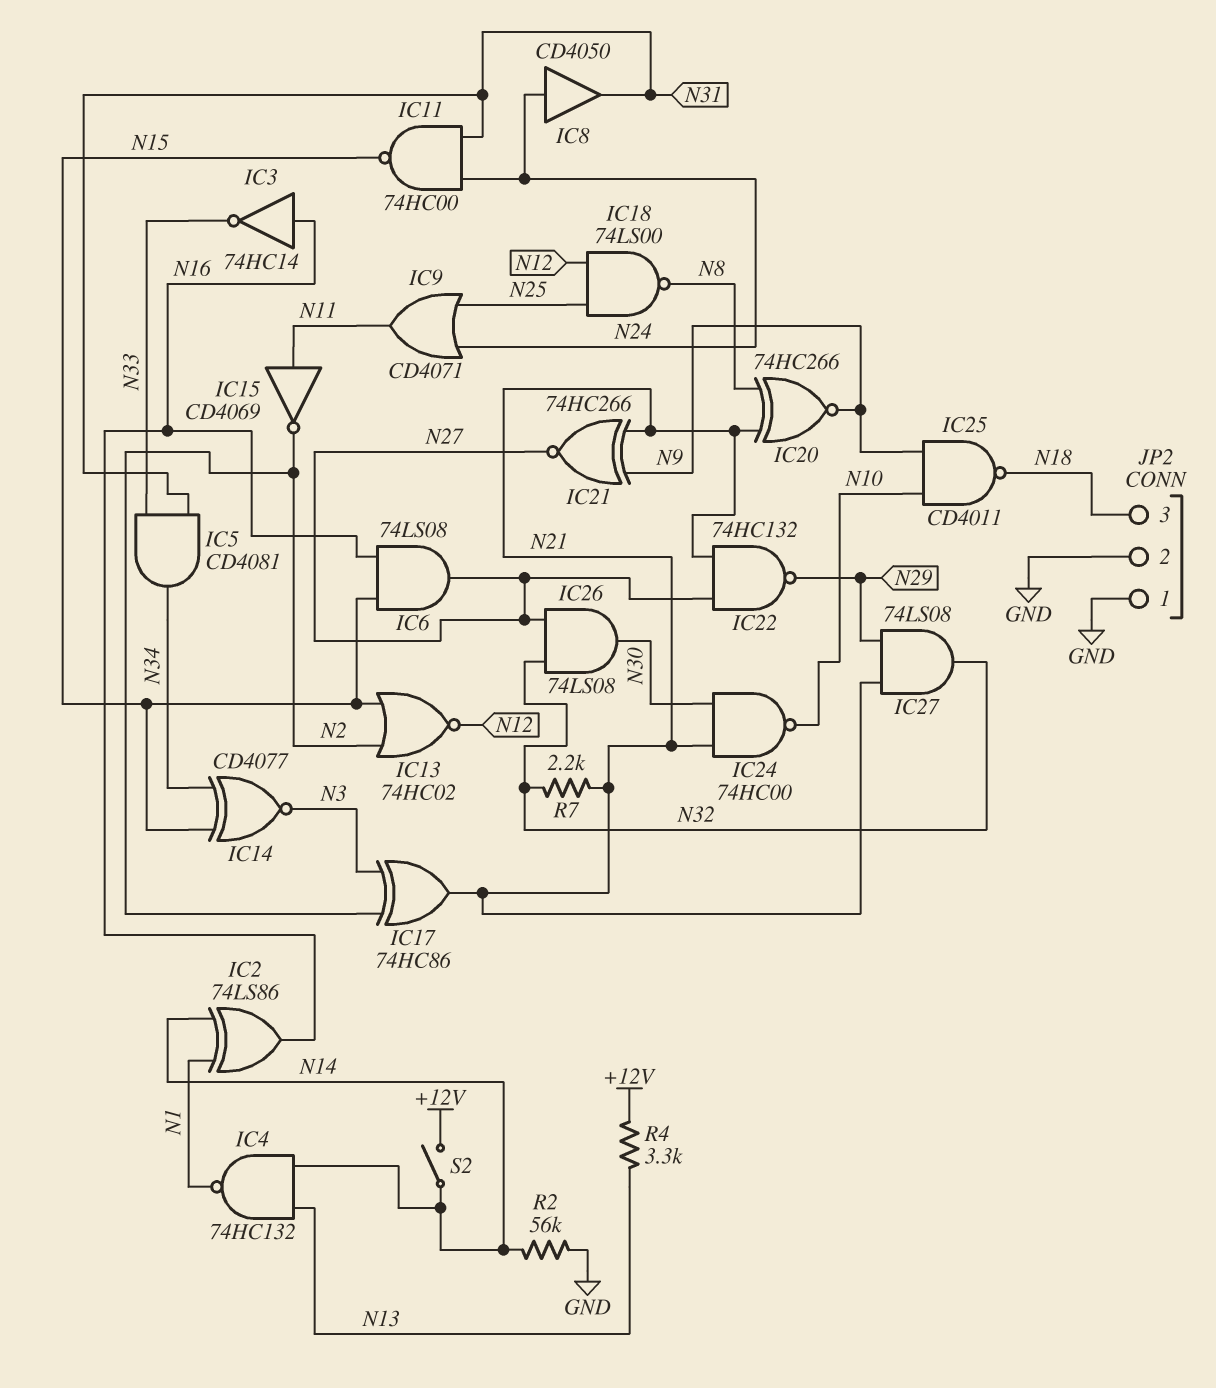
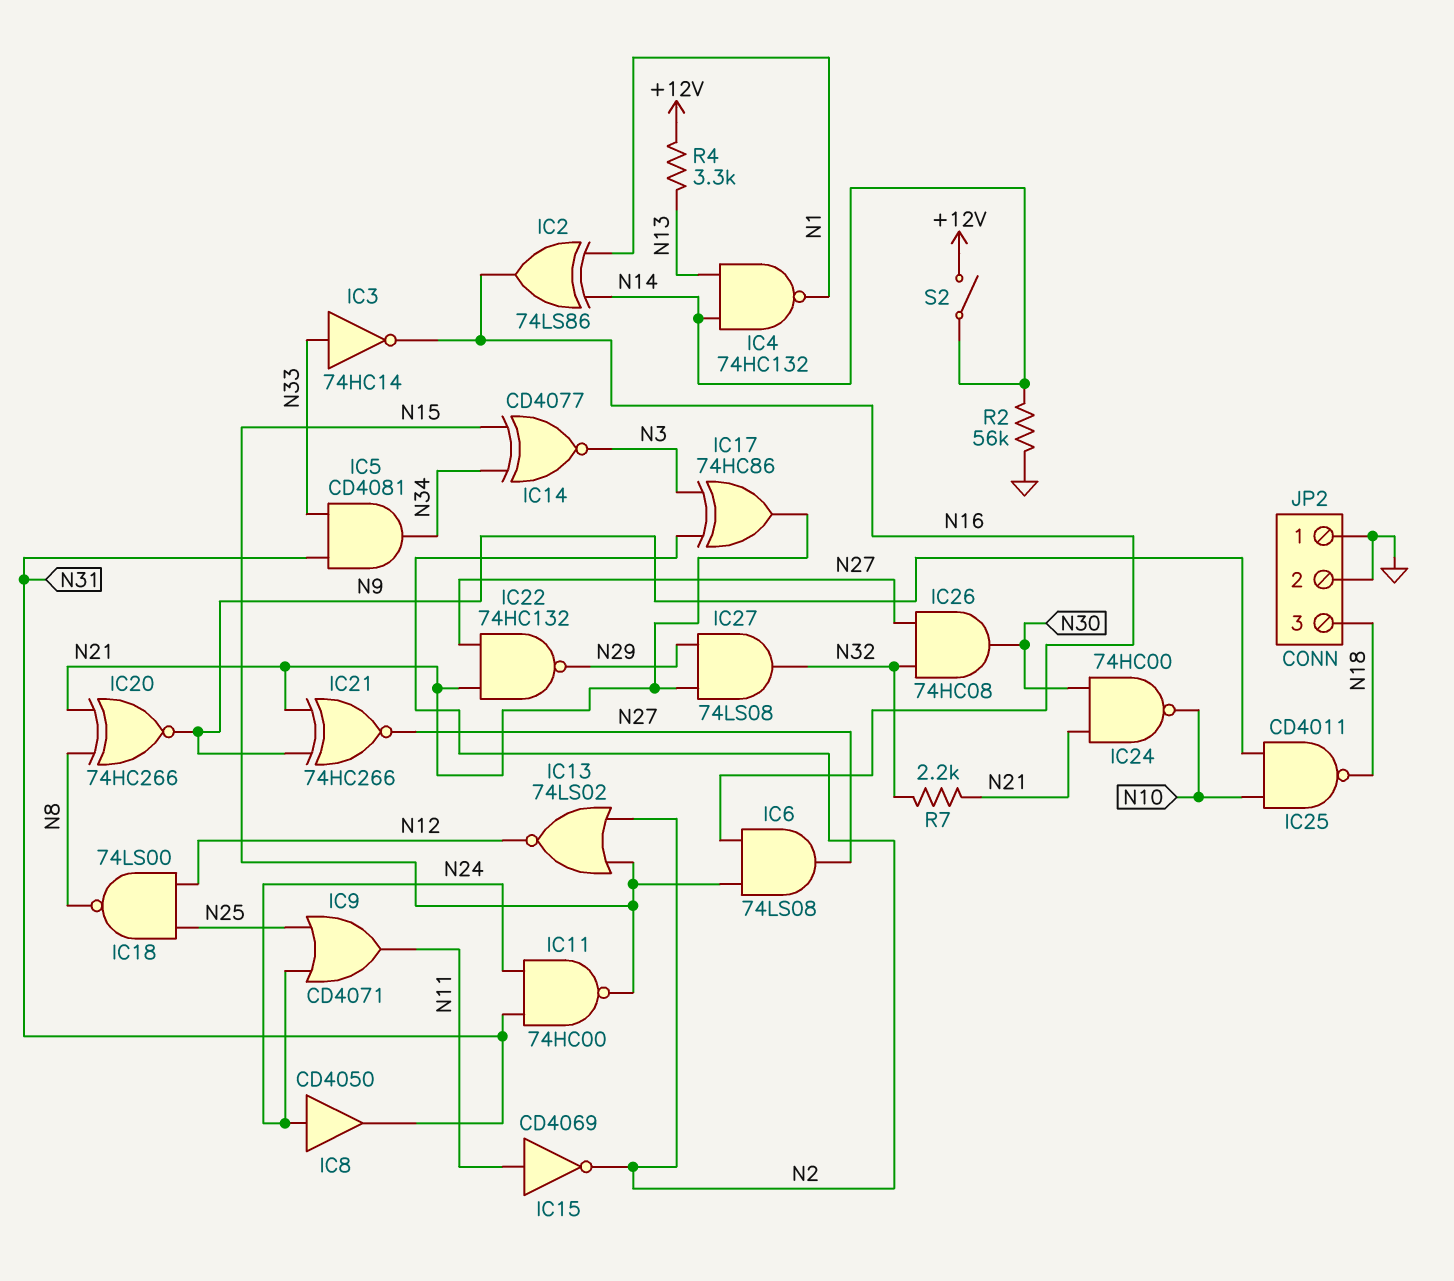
IC3: NOT 74HC14 (in N16, out N33) -> NOT 74HC14 (in N33, out N16)
IC13: NOR 74HC02 (in N2, in N15, out N12) -> NOR 74LS02 (in N2, in N15, out N12)
IC26: AND 74LS08 (in N27, in N32, out N30) -> AND 74HC08 (in N27, in N32, out N30)

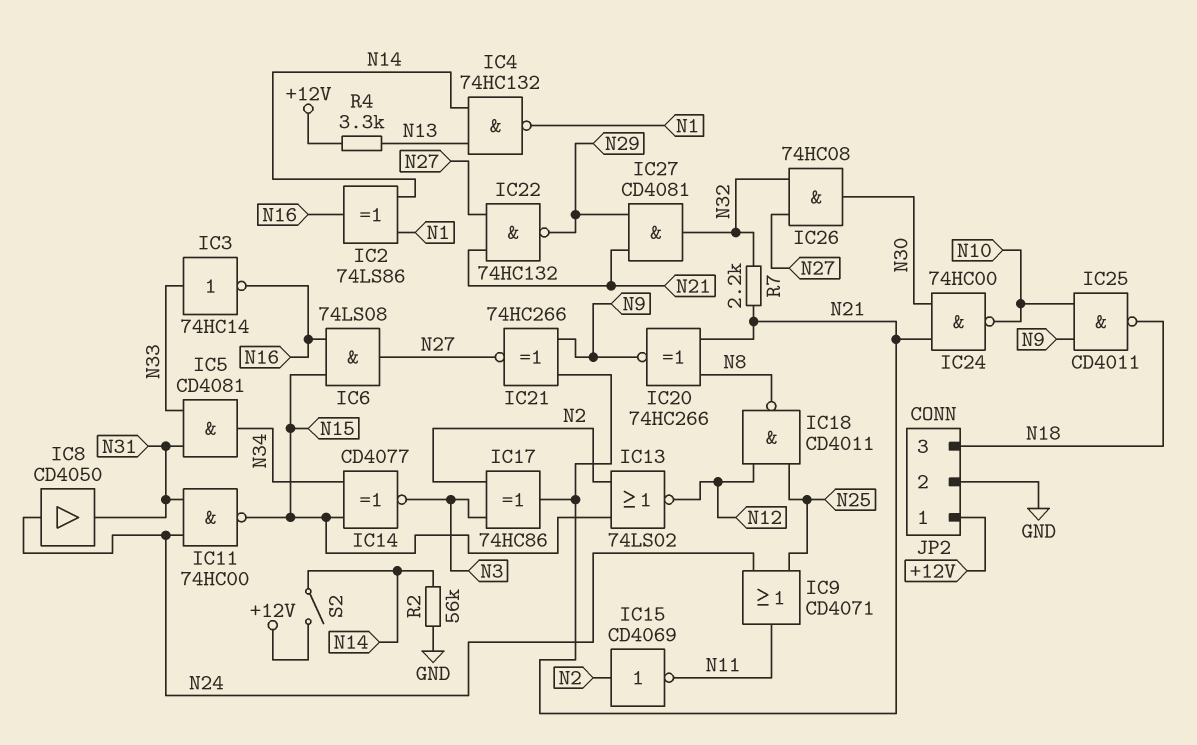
IC15: NOT CD4069 (in N11, out N2) -> NOT CD4069 (in N2, out N11)
IC18: NAND 74LS00 (in N12, in N25, out N8) -> NAND CD4011 (in N12, in N25, out N8)
IC27: AND 74LS08 (in N21, in N29, out N32) -> AND CD4081 (in N21, in N29, out N32)
JP2 pin 1: GND -> +12V

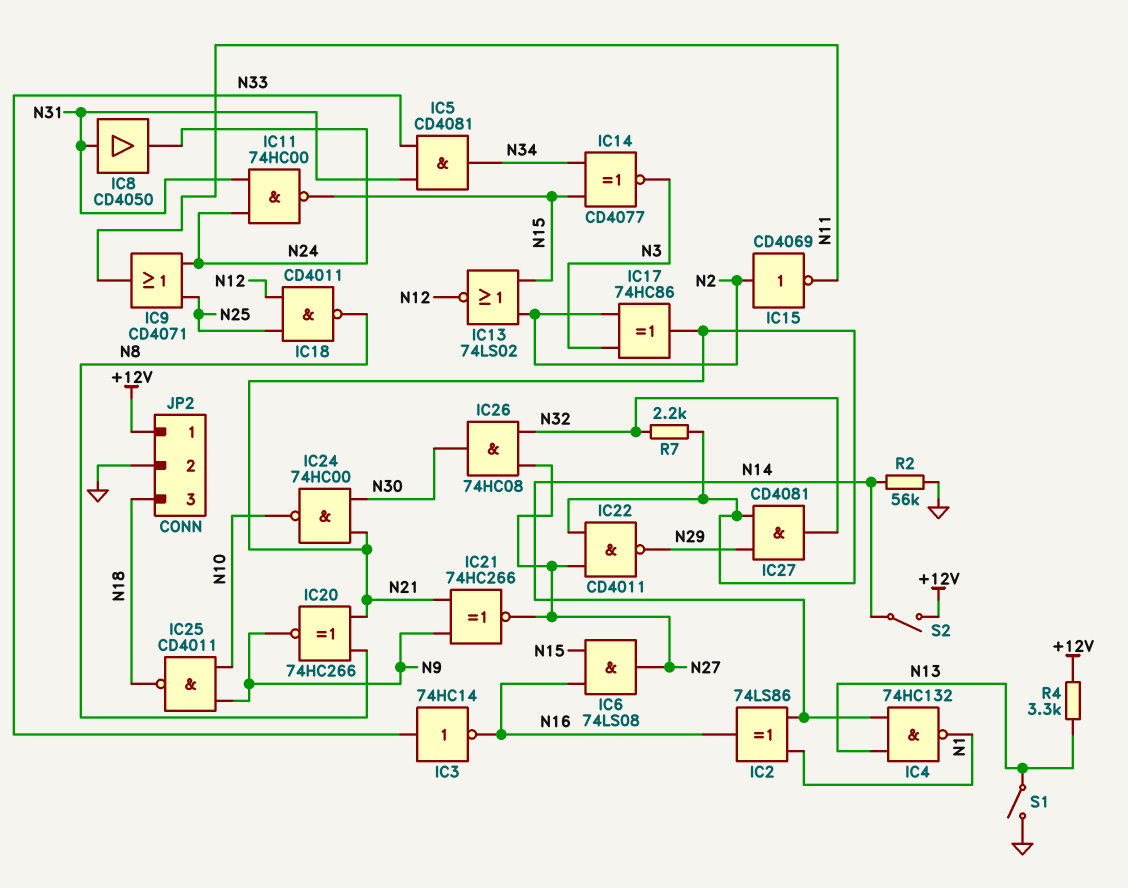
IC8: buffer CD4050 (in N24, out N31) -> buffer CD4050 (in N31, out N24)
IC22: NAND 74HC132 (in N21, in N27, out N29) -> NAND CD4011 (in N21, in N27, out N29)
S1: none -> switch (GND, N13)

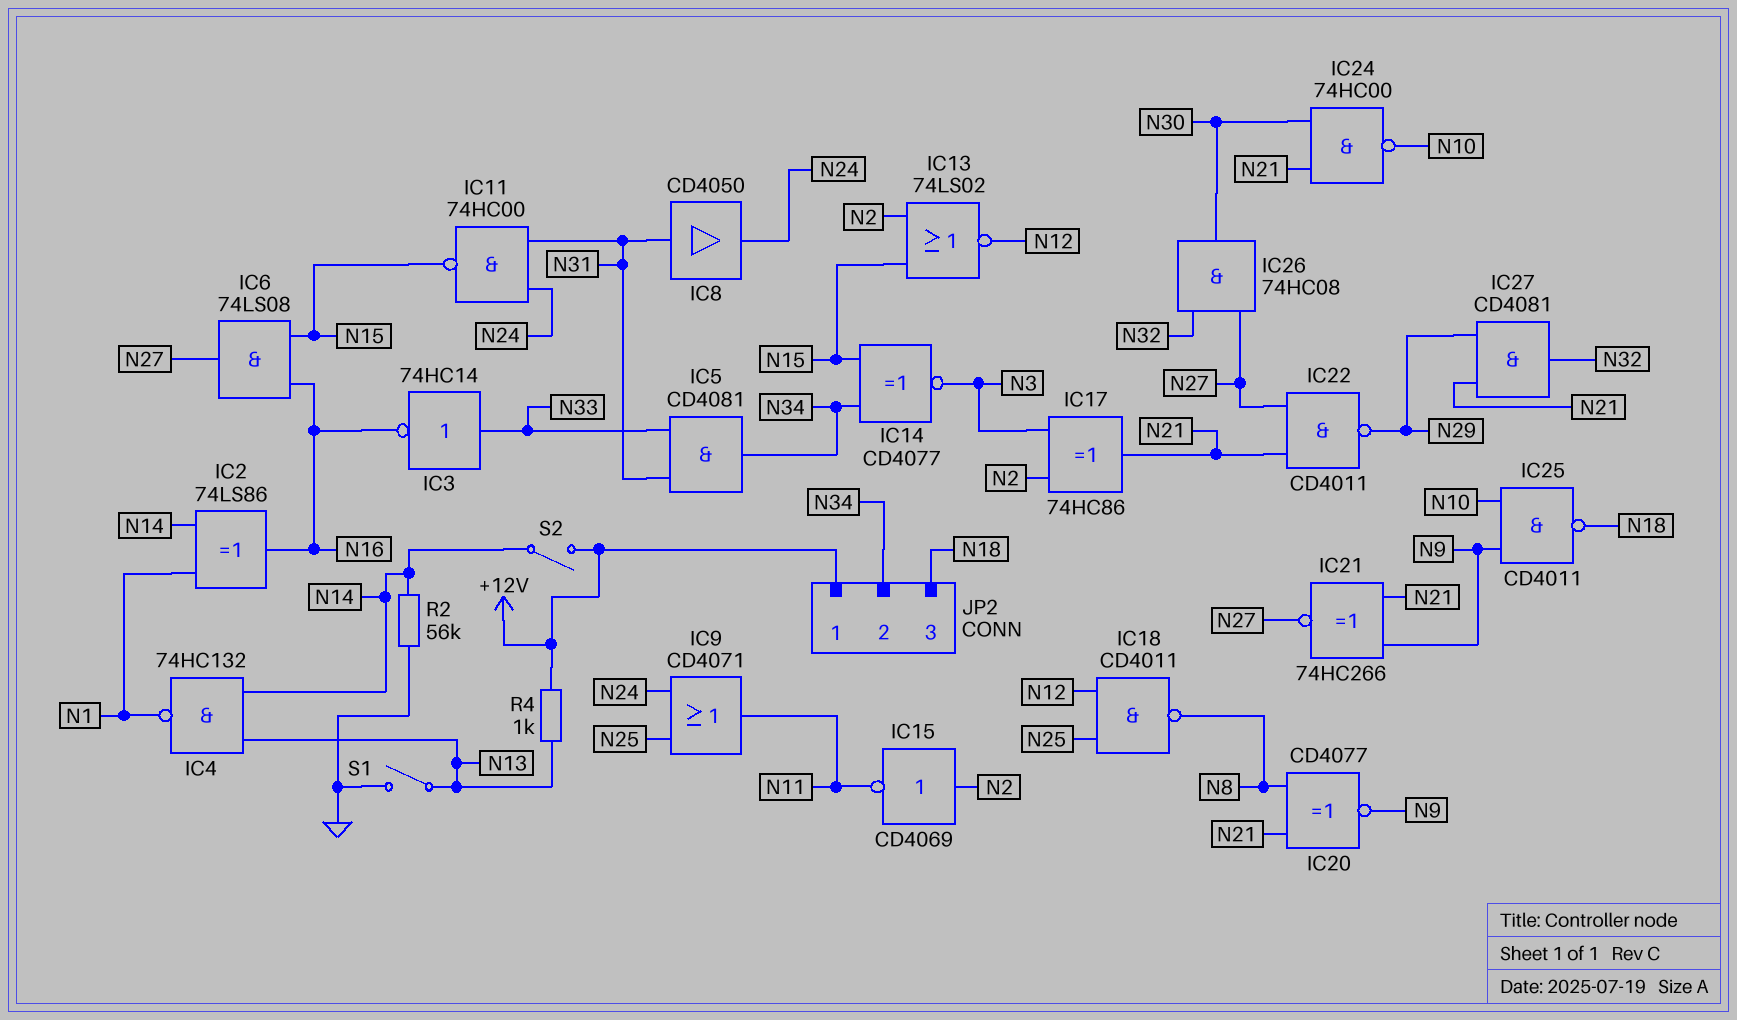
IC20: XNOR 74HC266 (in N8, in N21, out N9) -> XNOR CD4077 (in N8, in N21, out N9)
JP2 pin 2: GND -> N34
R4: 3.3k (+12V, N13) -> 1k (+12V, N13)
R7: 2.2k (N21, N32) -> none

